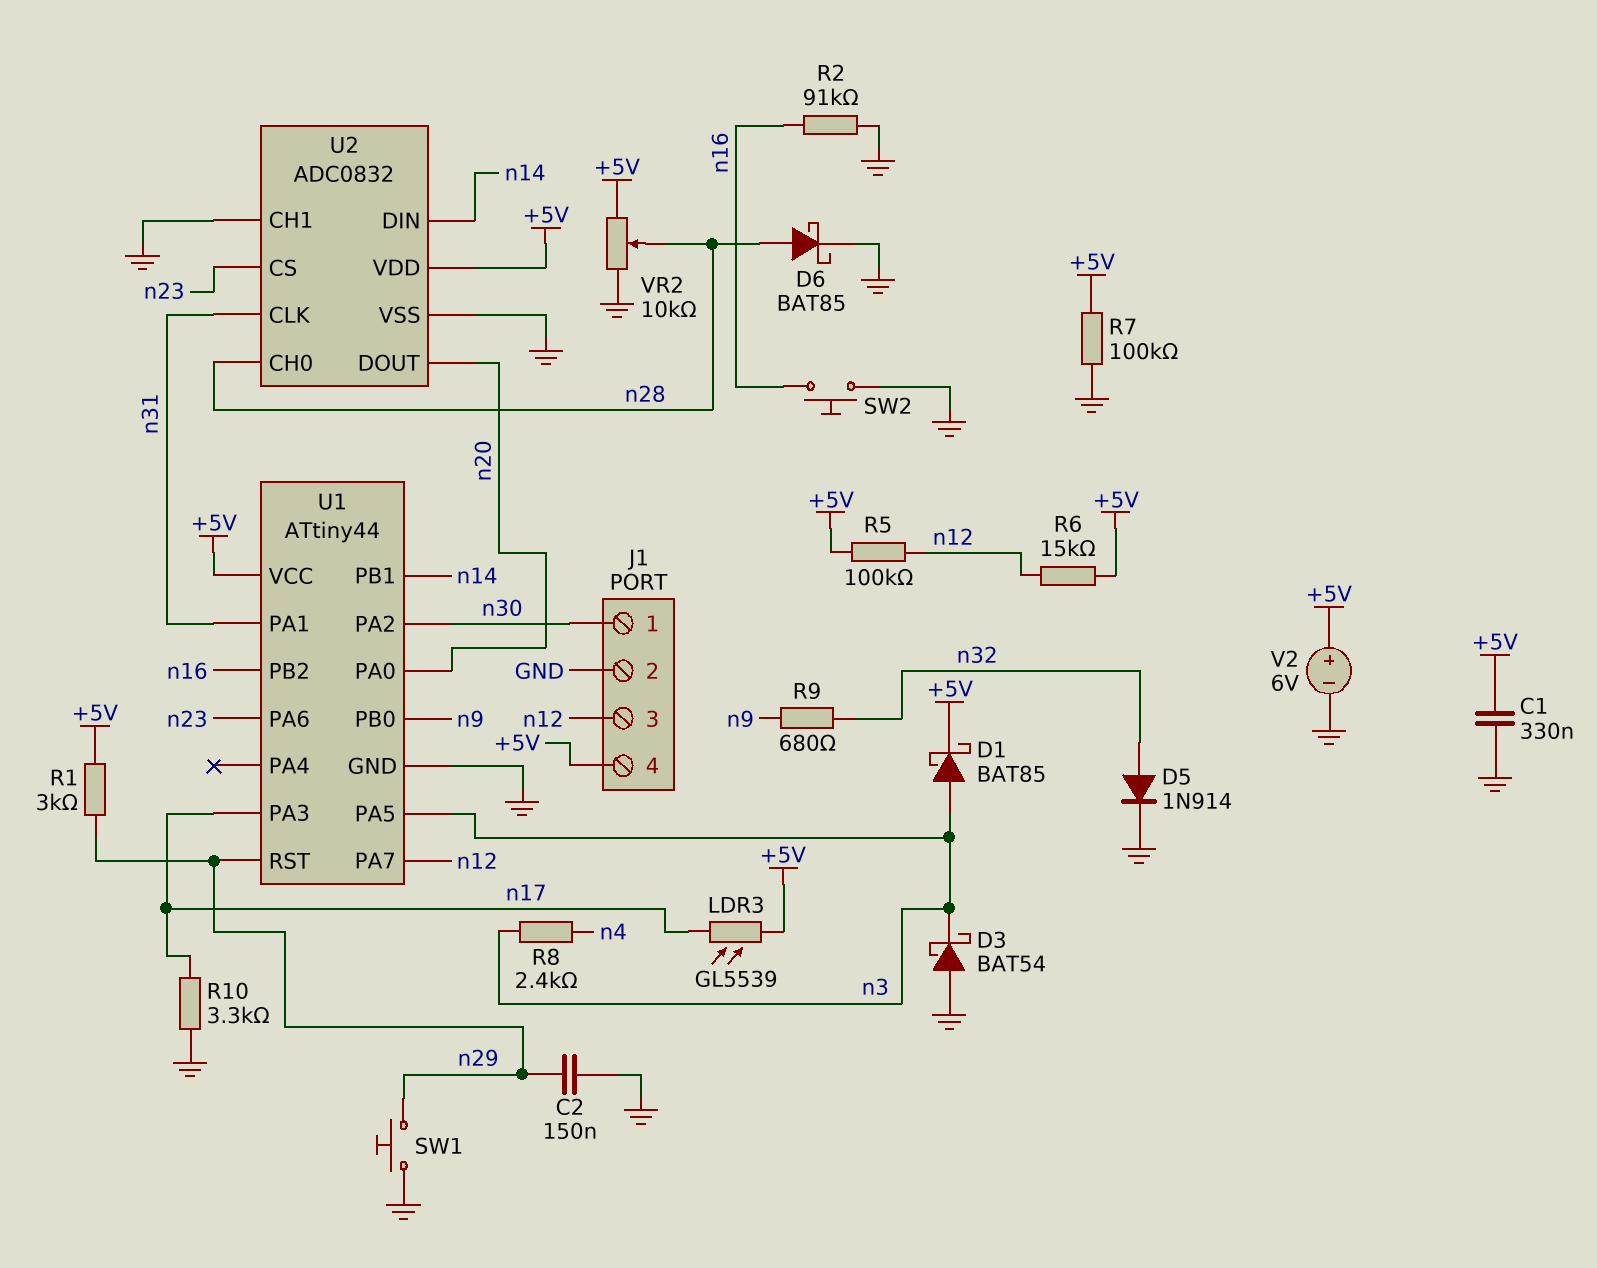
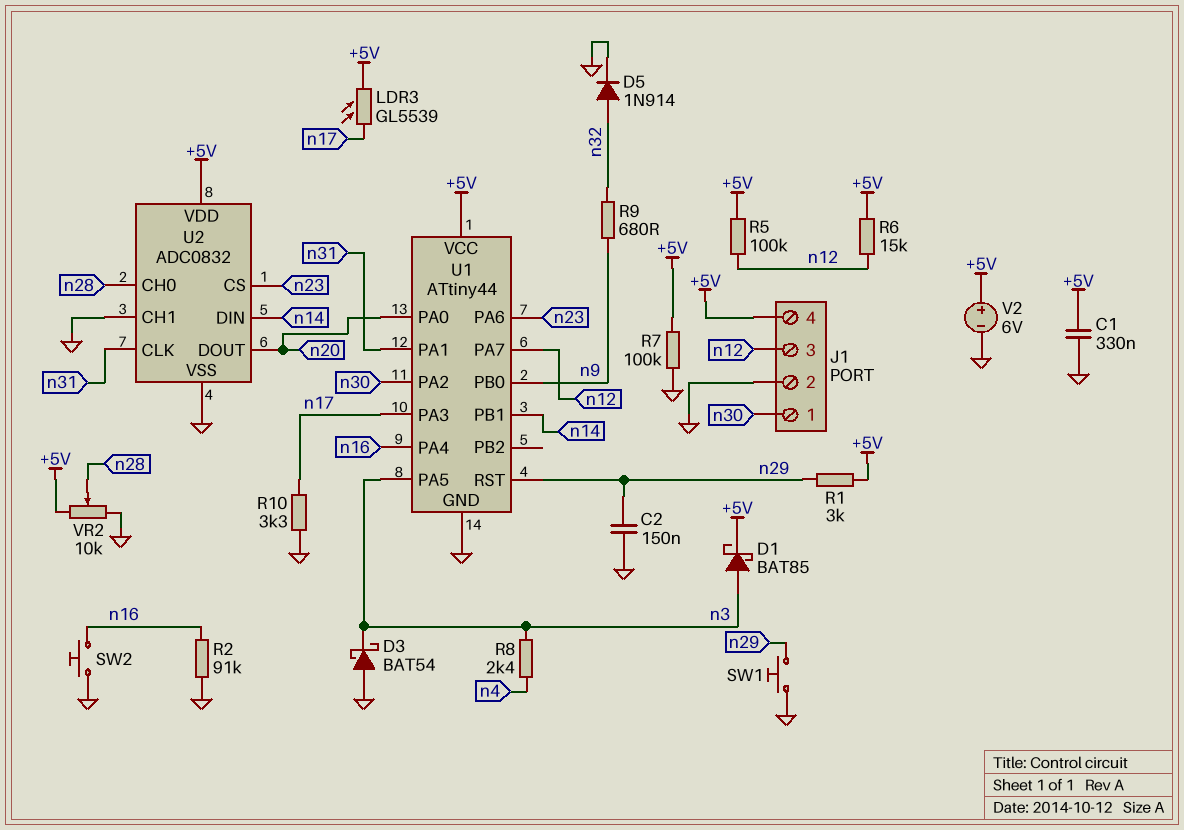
D6: schottky BAT85 (A n28, K GND) -> none
U1 pin PA4: none -> n16
U1 pin PB2: n16 -> none

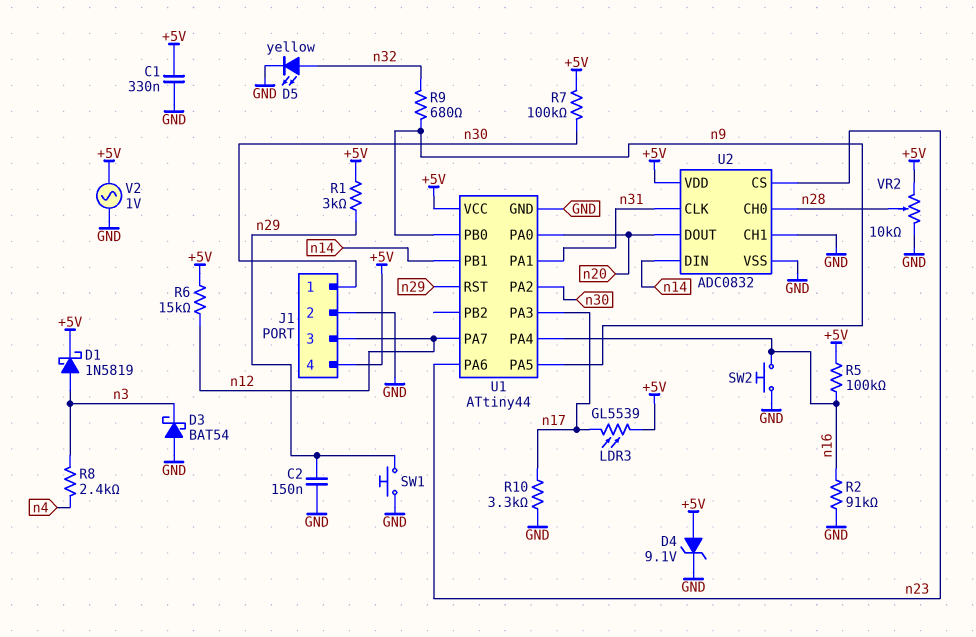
D1: schottky BAT85 (A n3, K +5V) -> schottky 1N5819 (A n3, K +5V)
D4: none -> zener 9.1V (A +5V, K GND)
D5: diode 1N914 (A n32, K GND) -> LED yellow (A n32, K GND)
R5: 100k (+5V, n12) -> 100k (+5V, n16)
R7: 100k (+5V, GND) -> 100k (+5V, n30)
U1 pin PA5: n3 -> n9
V2: 6V (plus +5V, minus GND) -> AC 1V (+5V, GND)

